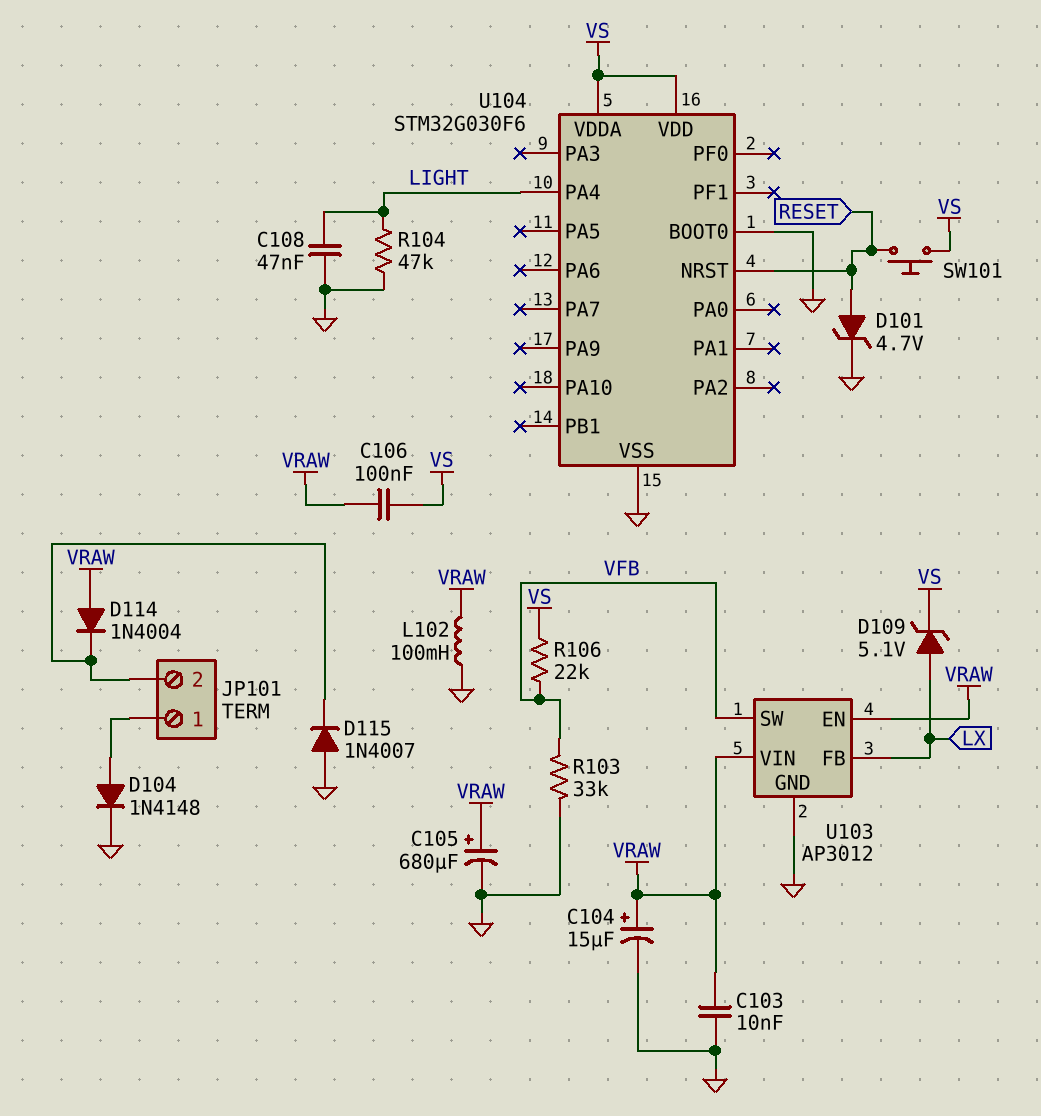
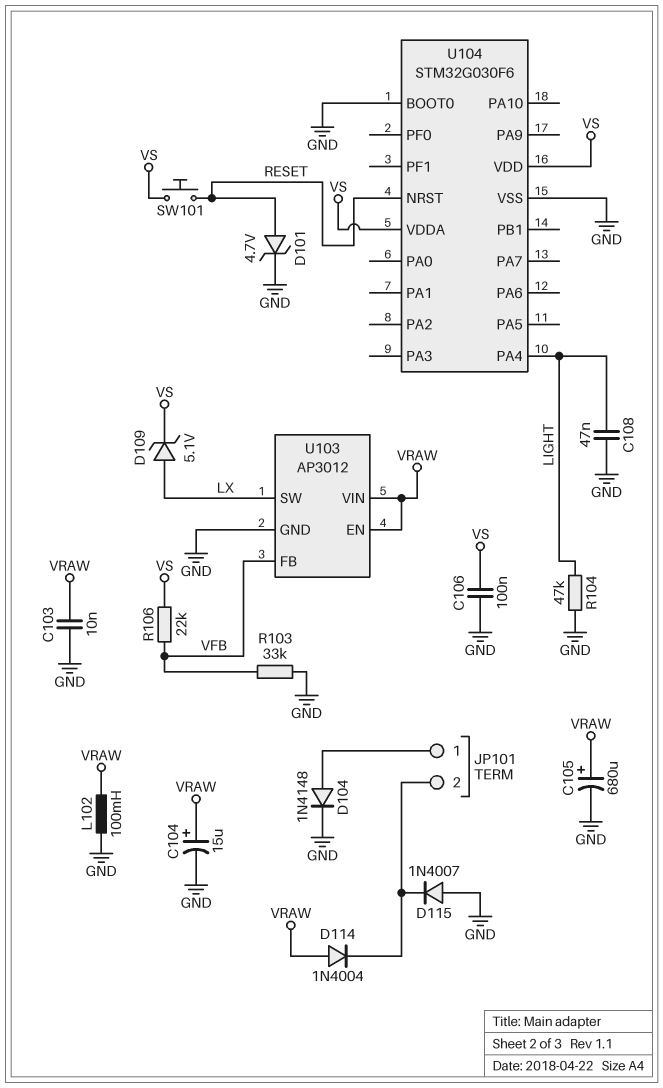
C106: 100nF (VRAW, VS) -> 100nF (GND, VS)
U103 pin FB: LX -> VFB
U103 pin SW: VFB -> LX

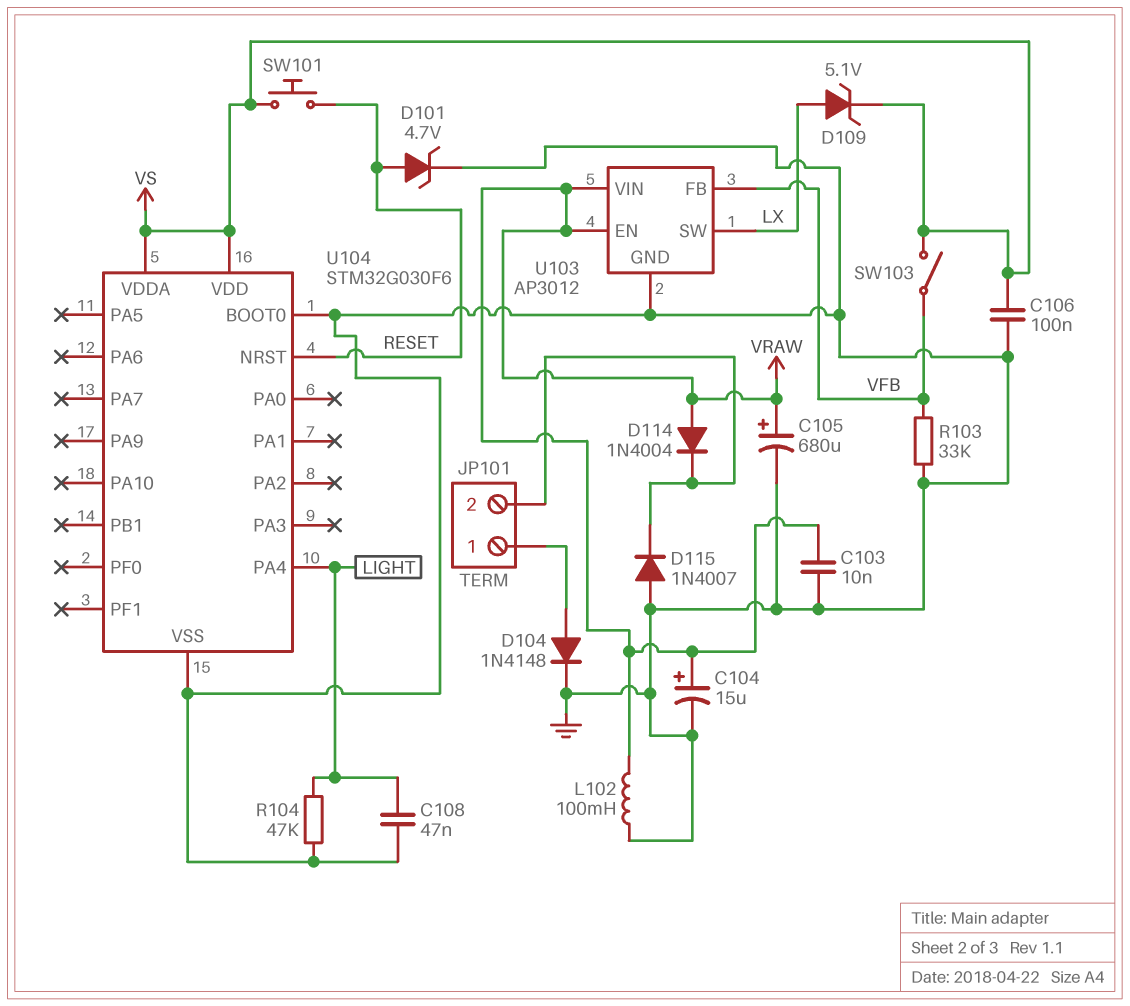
R106: 22k (VFB, VS) -> none
SW103: none -> switch (VFB, VS)

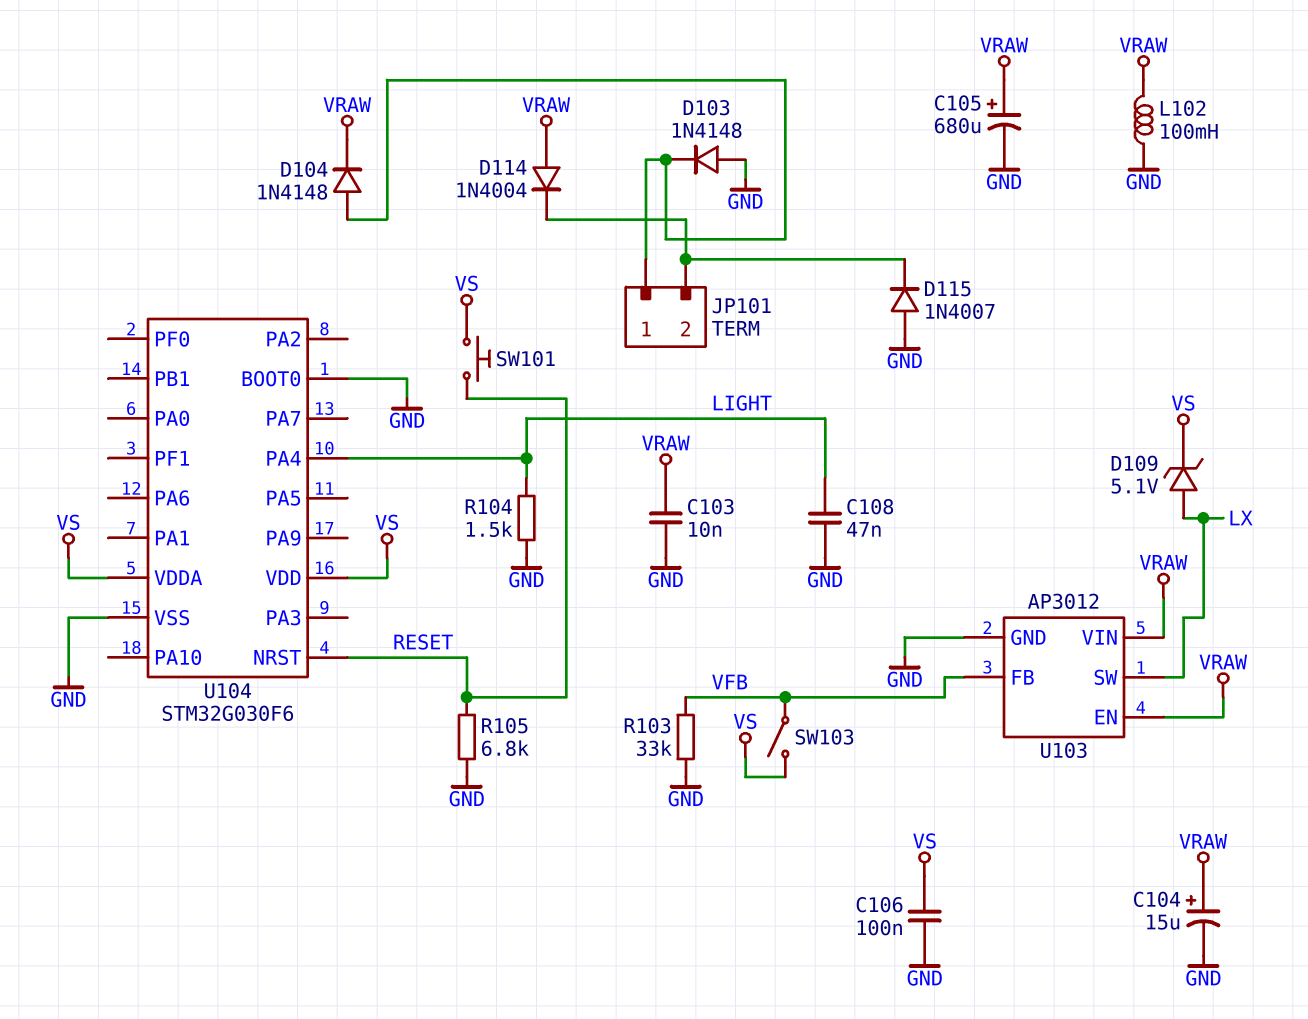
D101: zener 4.7V (A RESET, K GND) -> none
D103: none -> diode 1N4148 (A GND, K JP101/1)
D104: diode 1N4148 (A JP101/1, K GND) -> diode 1N4148 (A JP101/1, K VRAW)
R104: 47k (GND, LIGHT) -> 1.5k (GND, LIGHT)
R105: none -> 6.8k (GND, RESET)

